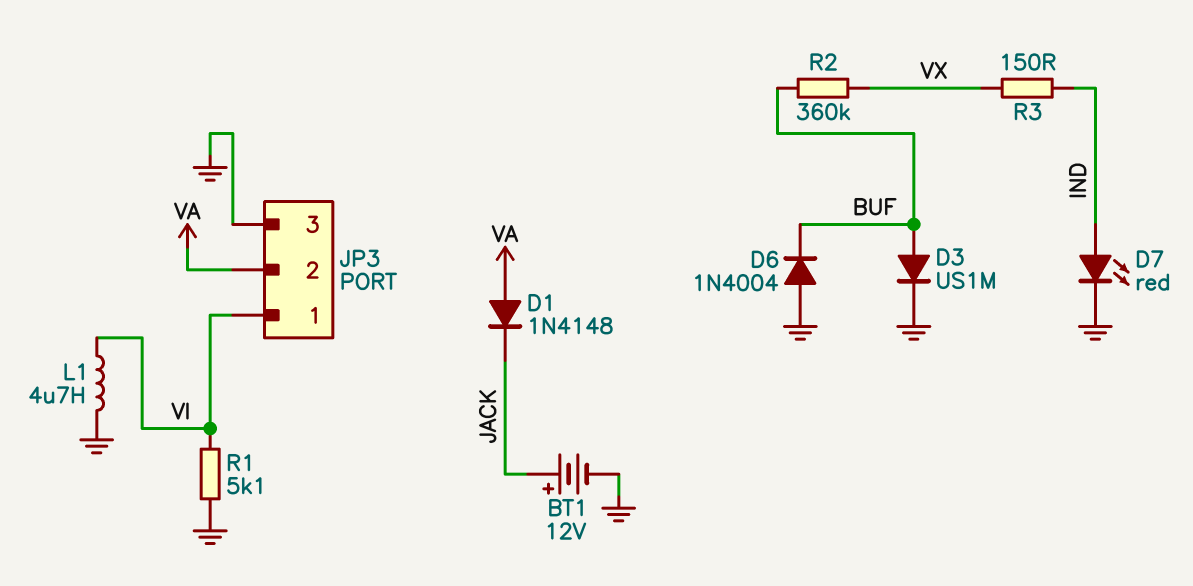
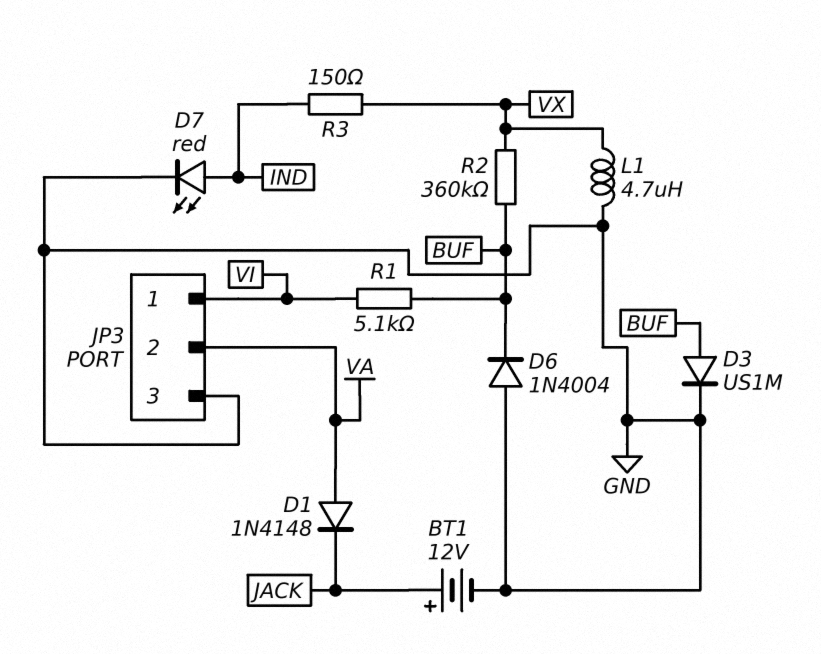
L1: 4.7uH (GND, VI) -> 4.7uH (GND, VX)
R1: 5.1k (GND, VI) -> 5.1k (BUF, VI)

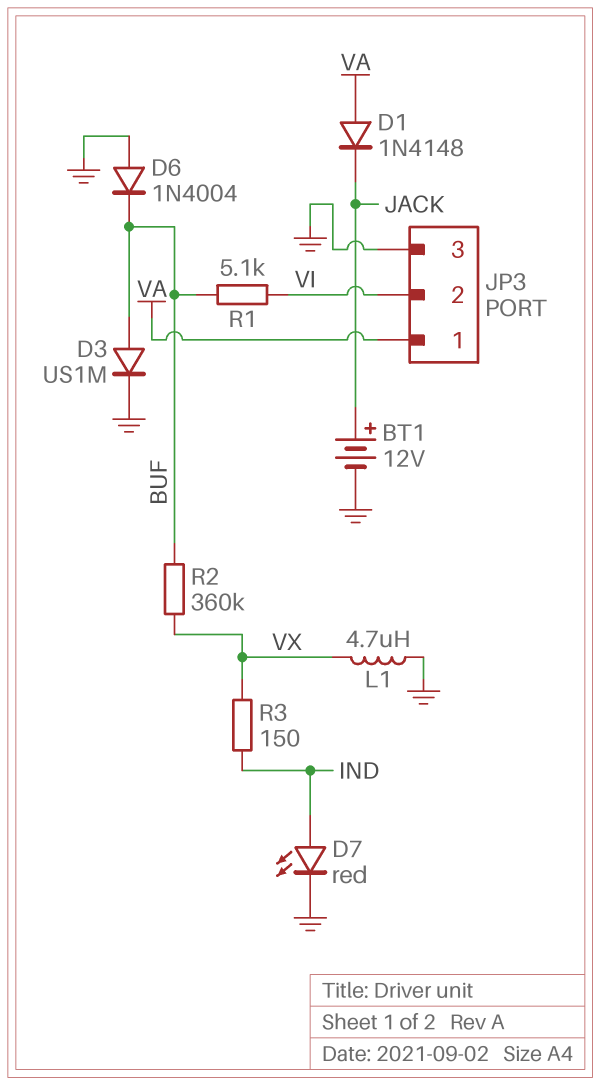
JP3 pin 1: VI -> VA
JP3 pin 2: VA -> VI

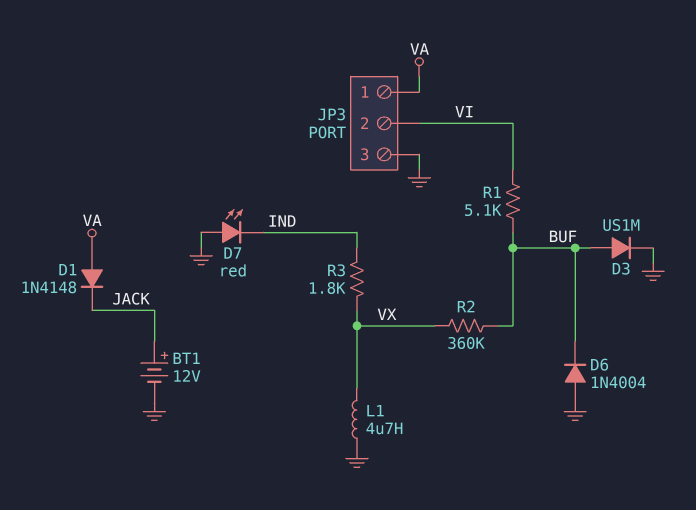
D7: LED red (A IND, K GND) -> LED red (A GND, K IND)
R3: 150 (IND, VX) -> 1.8k (IND, VX)

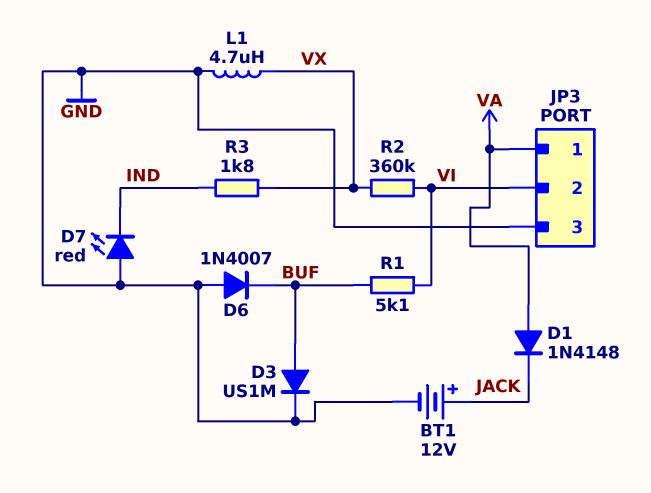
D6: diode 1N4004 (A GND, K BUF) -> diode 1N4007 (A GND, K BUF)
R2: 360k (BUF, VX) -> 360k (VI, VX)

